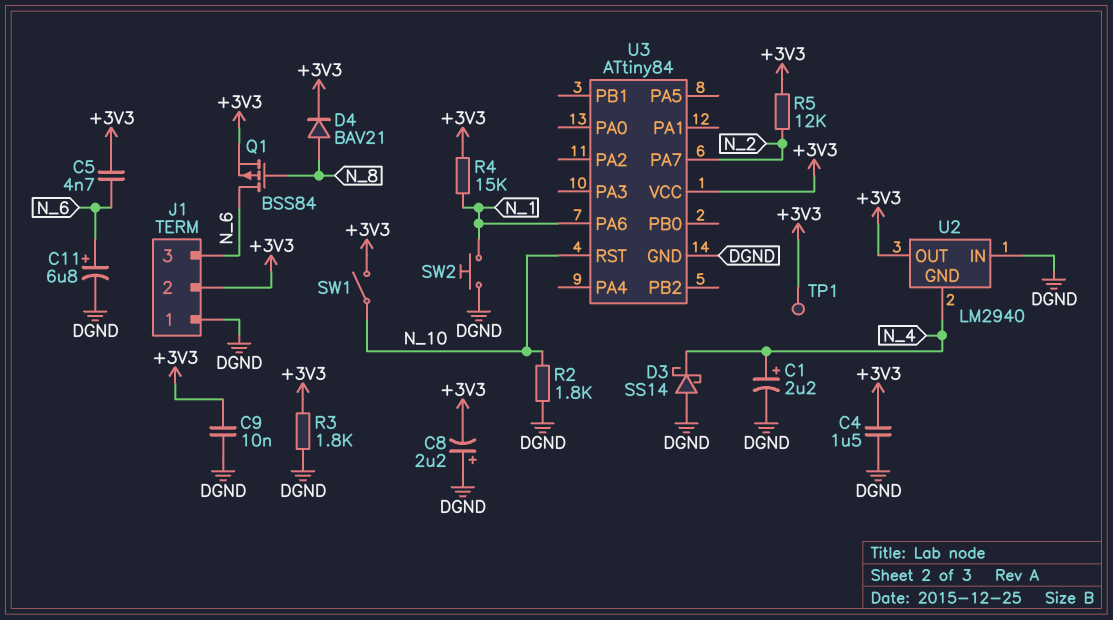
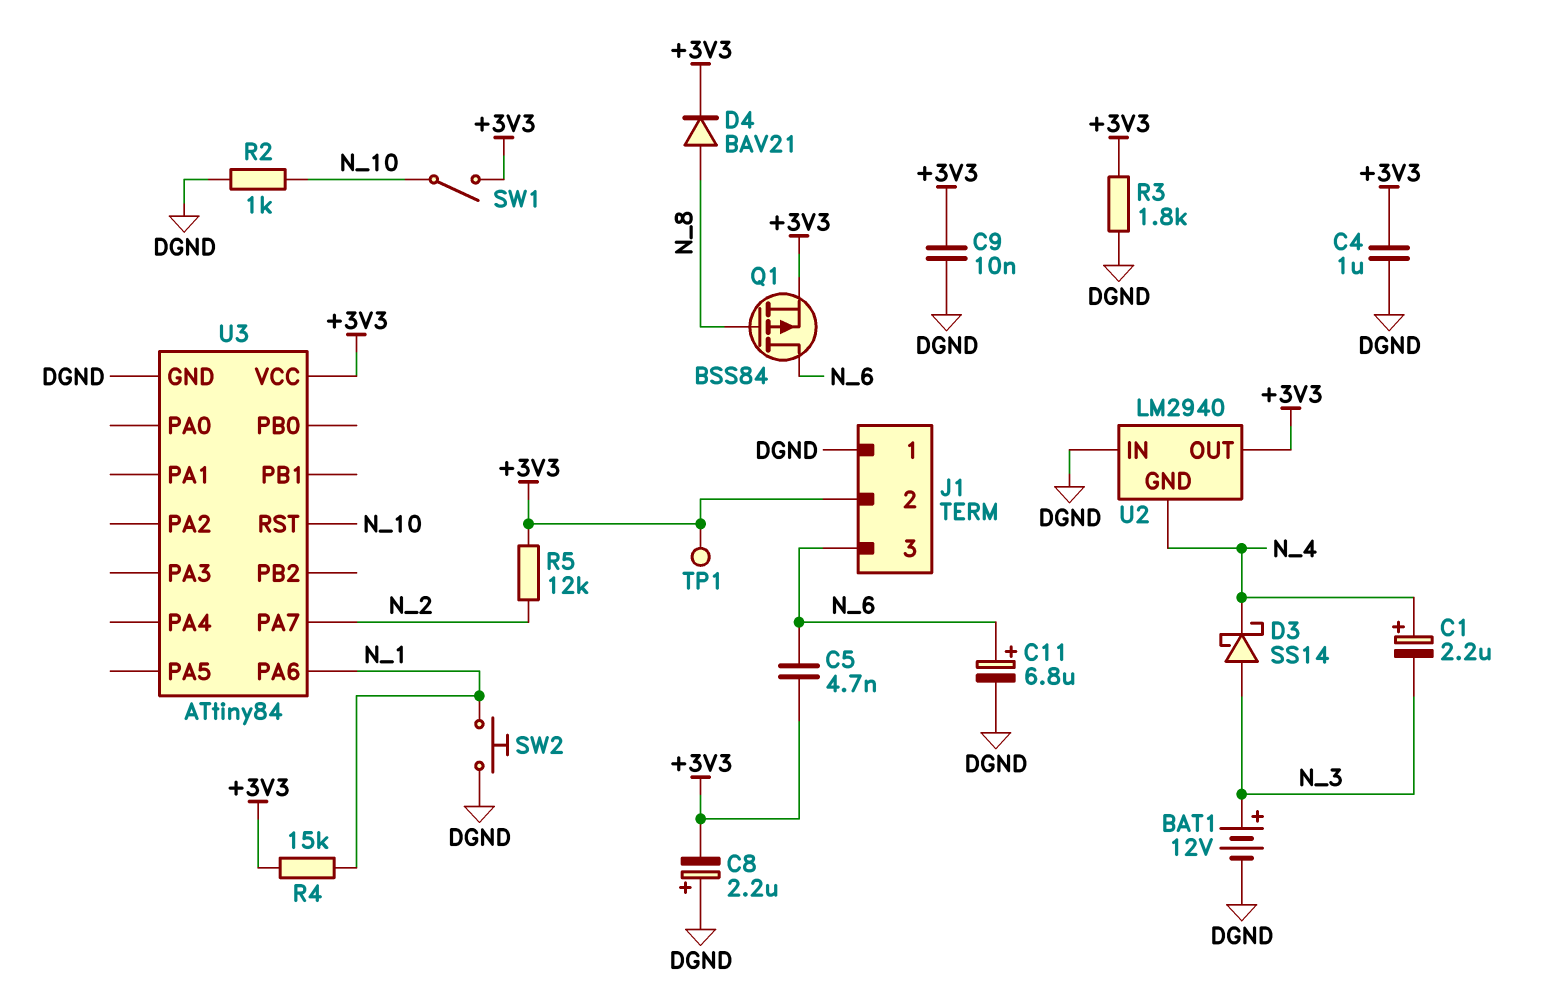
BAT1: none -> 12V (plus N_3, minus DGND)
C1: 2.2uF (plus N_4, minus DGND) -> 2.2uF (plus N_4, minus N_3)
C4: 1.5uF (+3V3, DGND) -> 1uF (+3V3, DGND)
D3: schottky SS14 (A DGND, K N_4) -> schottky SS14 (A N_3, K N_4)
R2: 1.8k (DGND, N_10) -> 1k (DGND, N_10)

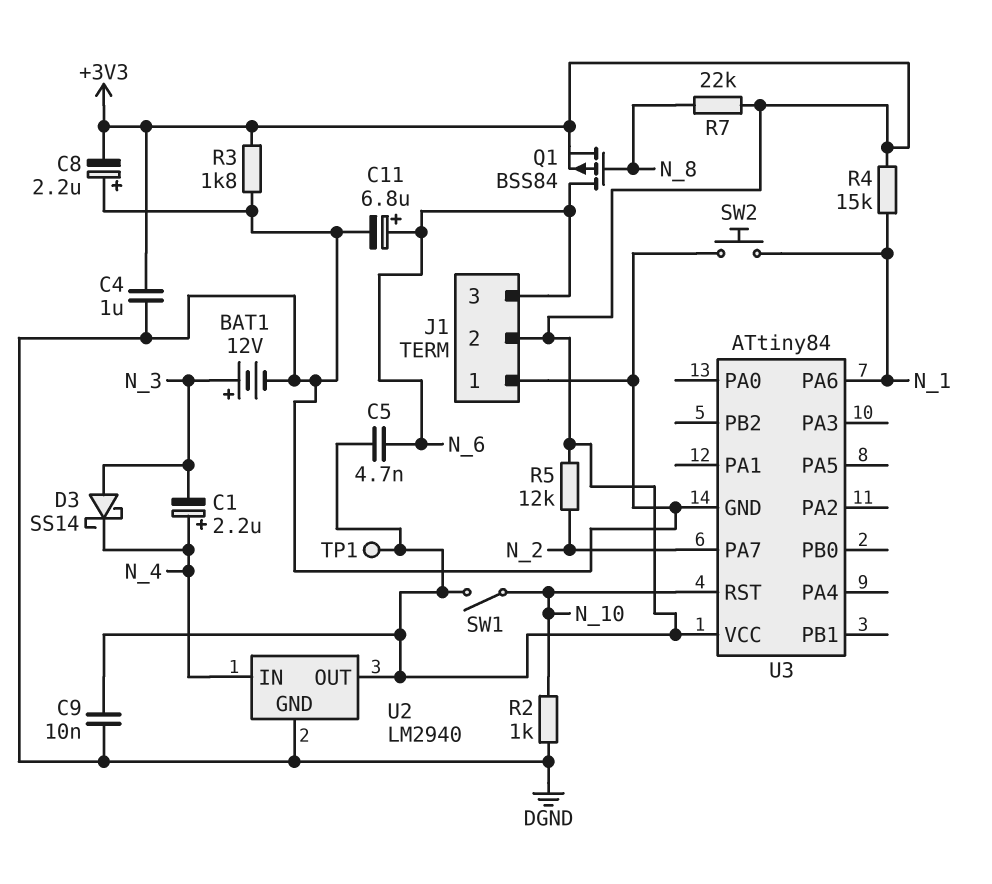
D4: diode BAV21 (A N_8, K +3V3) -> none
R7: none -> 22k (+3V3, N_8)
U2 pin GND: N_4 -> DGND
U2 pin IN: DGND -> N_4

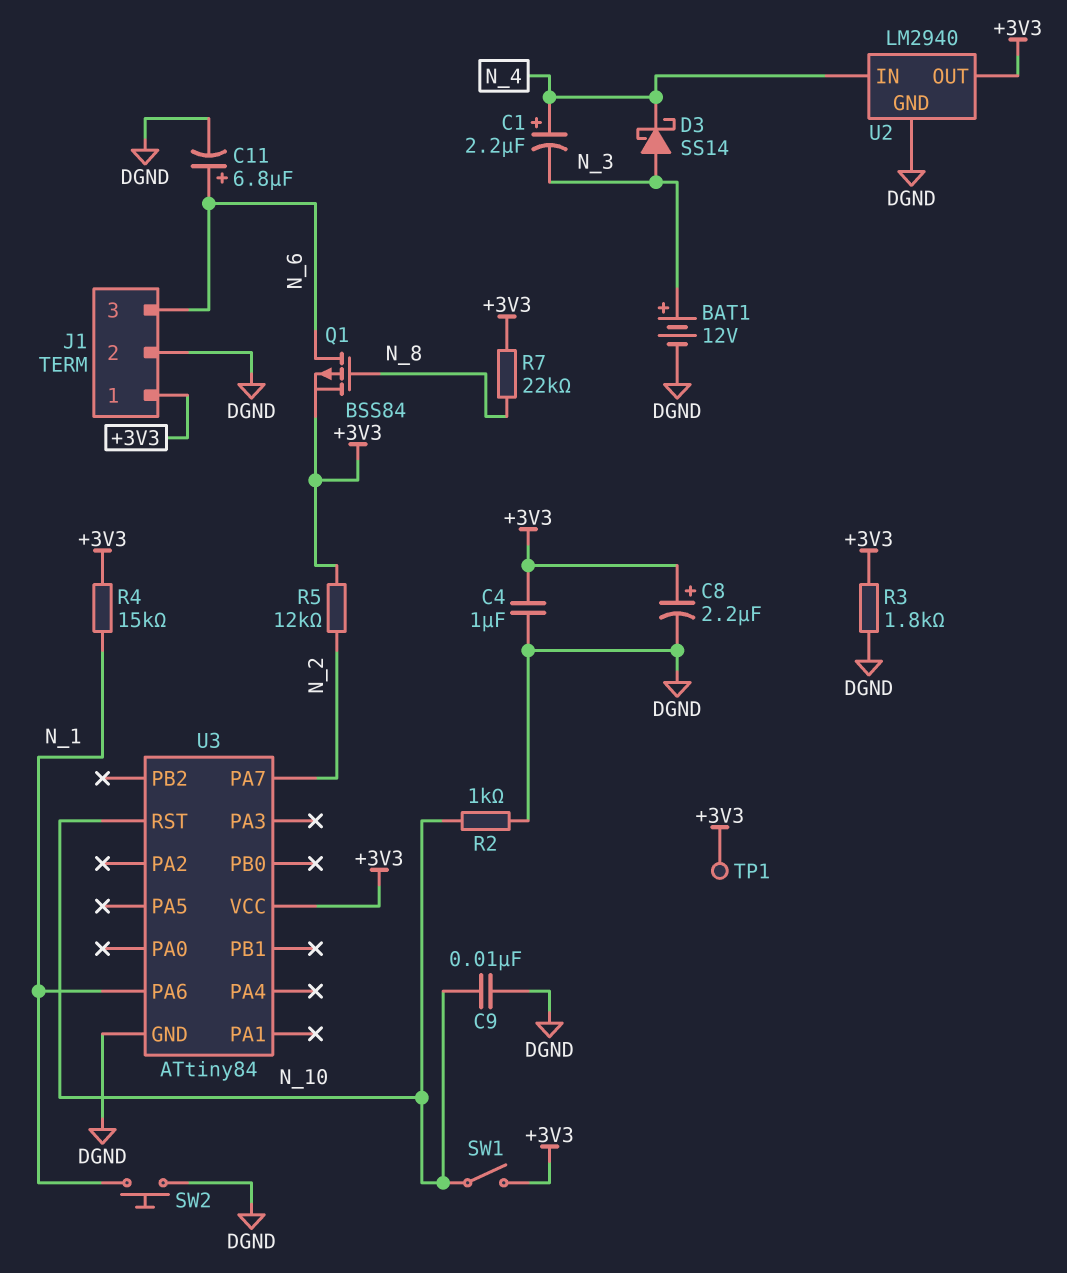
C5: 4.7nF (+3V3, N_6) -> none
C8: 2.2uF (plus DGND, minus +3V3) -> 2.2uF (plus +3V3, minus DGND)
C9: 10nF (+3V3, DGND) -> 10nF (DGND, N_10)
J1 pin 1: DGND -> +3V3
J1 pin 2: +3V3 -> DGND

